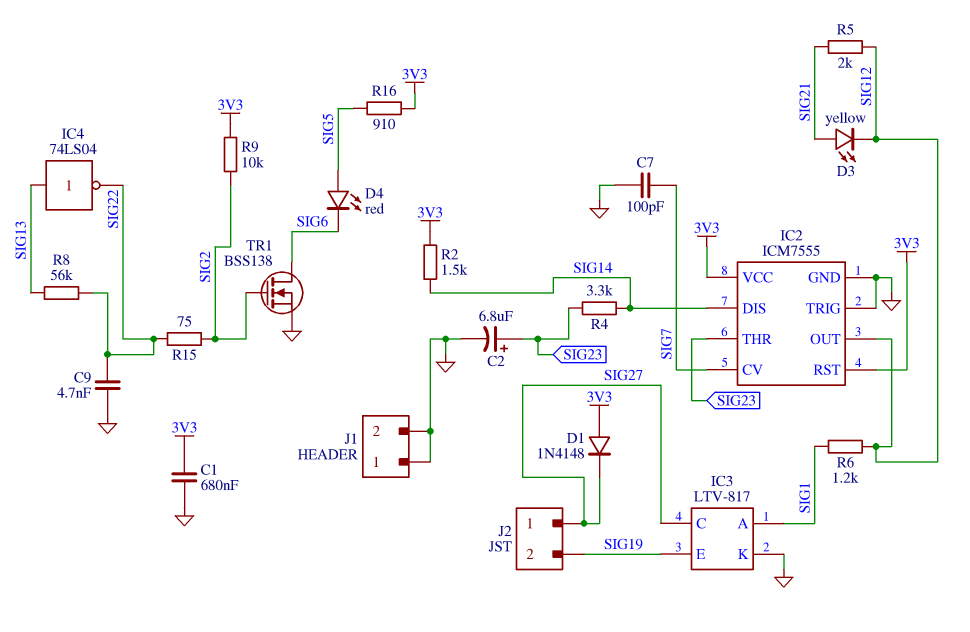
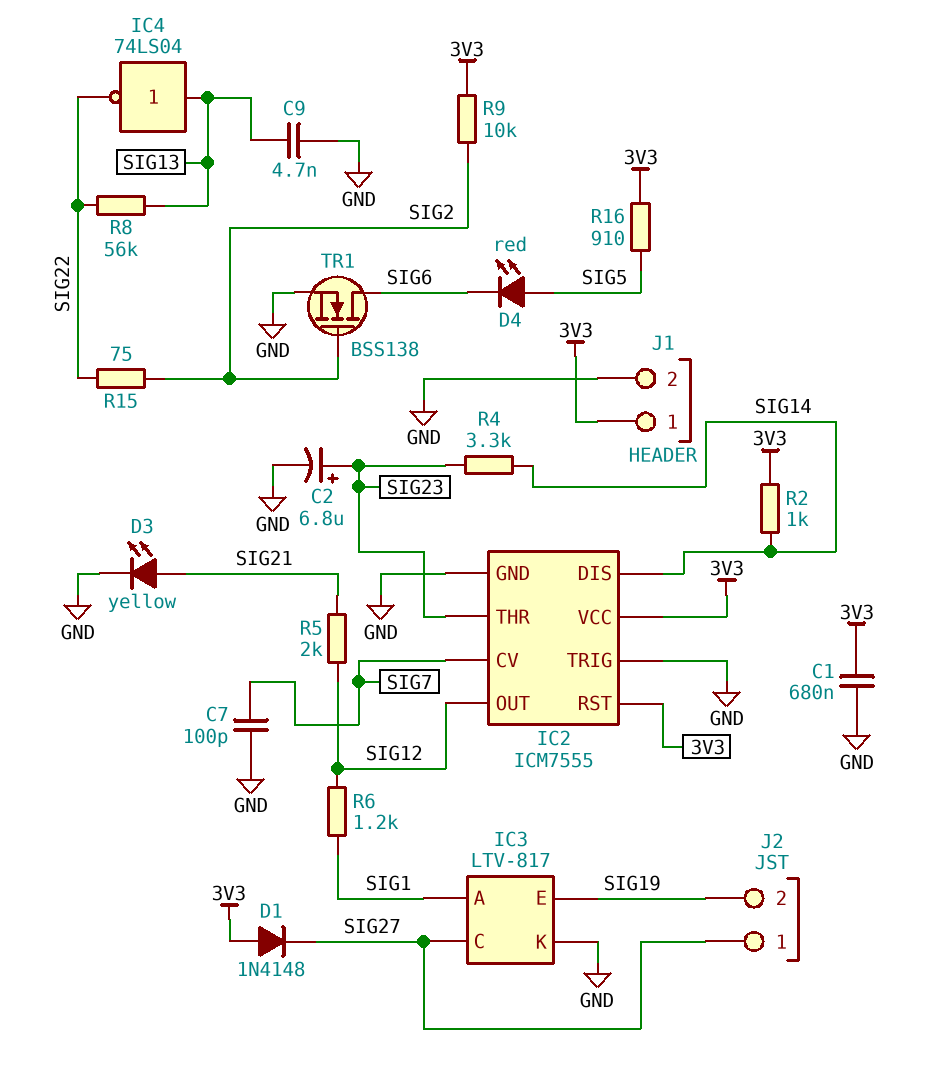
C9: 4.7nF (GND, SIG22) -> 4.7nF (GND, SIG13)
D3: LED yellow (A SIG21, K SIG12) -> LED yellow (A SIG21, K GND)
J1 pin 1: GND -> 3V3
R2: 1.5k (3V3, SIG14) -> 1k (3V3, SIG14)

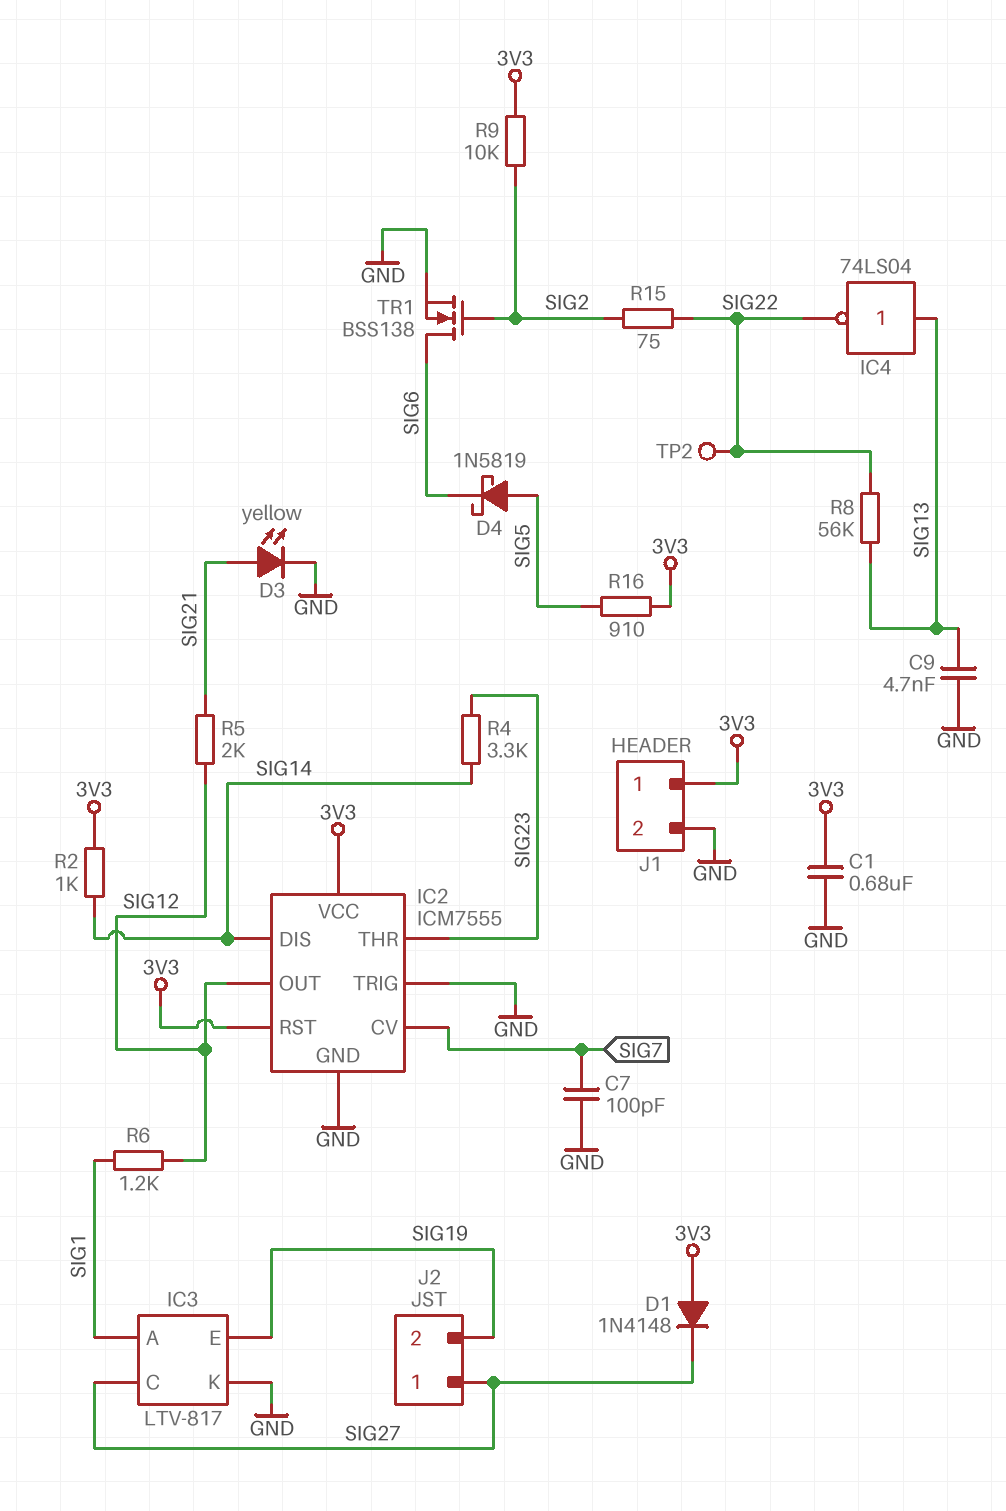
C2: 6.8uF (plus SIG23, minus GND) -> none
D4: LED red (A SIG5, K SIG6) -> schottky 1N5819 (A SIG5, K SIG6)
TP2: none -> test point (SIG22)

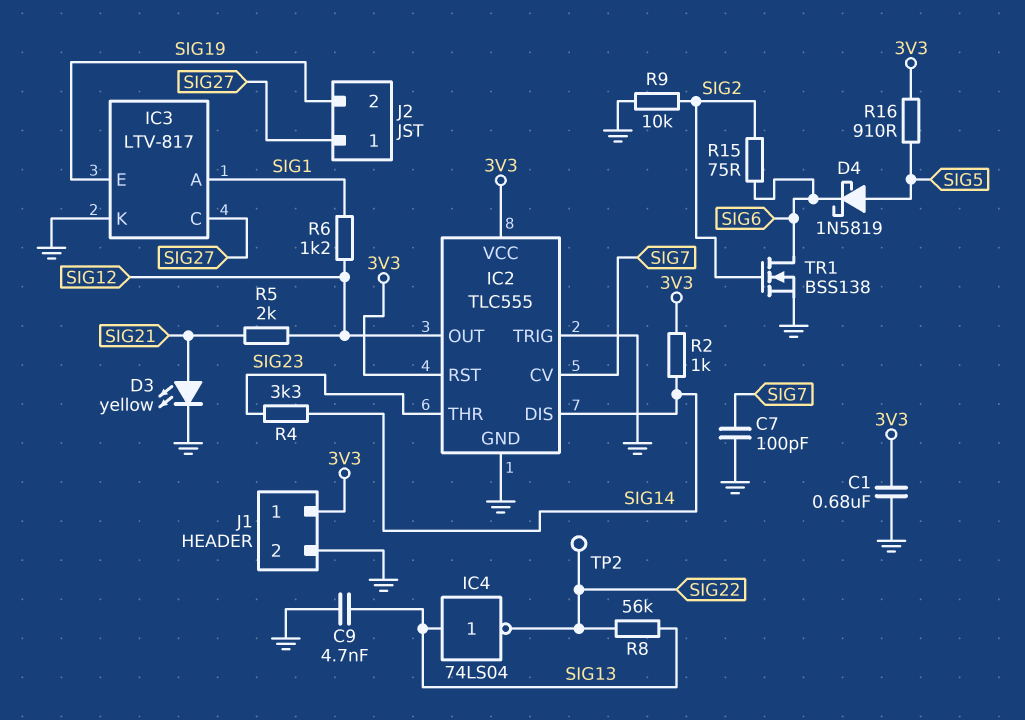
D1: diode 1N4148 (A 3V3, K SIG27) -> none
IC2: ICM7555 -> TLC555
R9: 10k (3V3, SIG2) -> 10k (GND, SIG2)
R15: 75 (SIG2, SIG22) -> 75 (SIG2, SIG6)

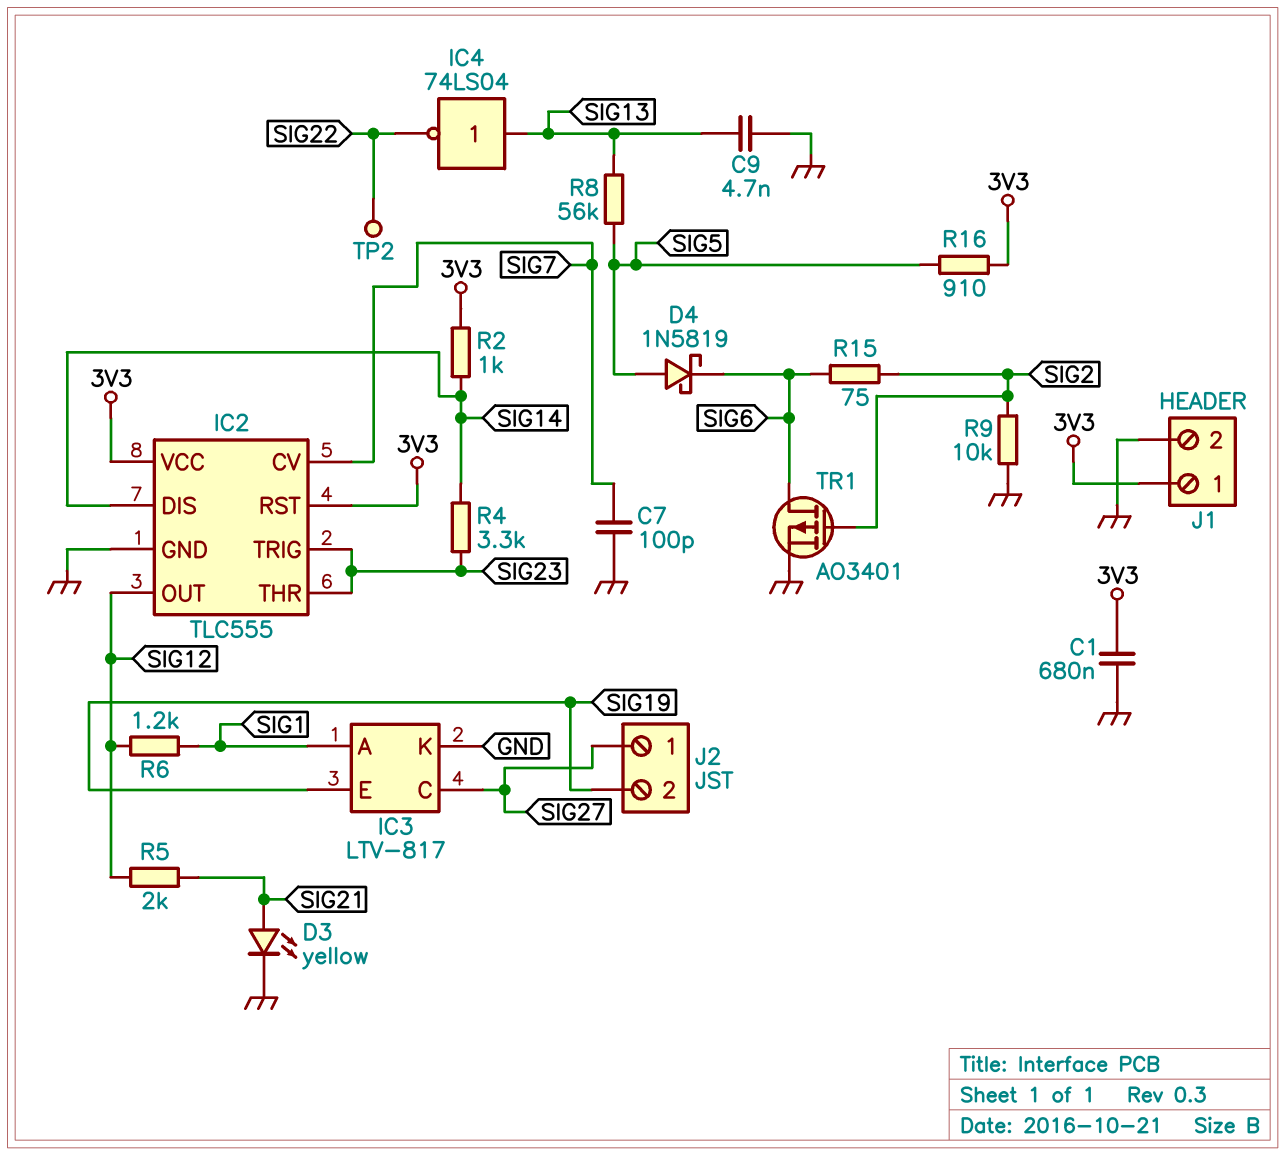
IC2 pin TRIG: GND -> SIG23
R8: 56k (SIG13, SIG22) -> 56k (SIG5, SIG13)
TR1: NMOS BSS138 (G SIG2, D SIG6, S GND) -> PMOS AO3401 (G SIG2, D SIG6, S GND)

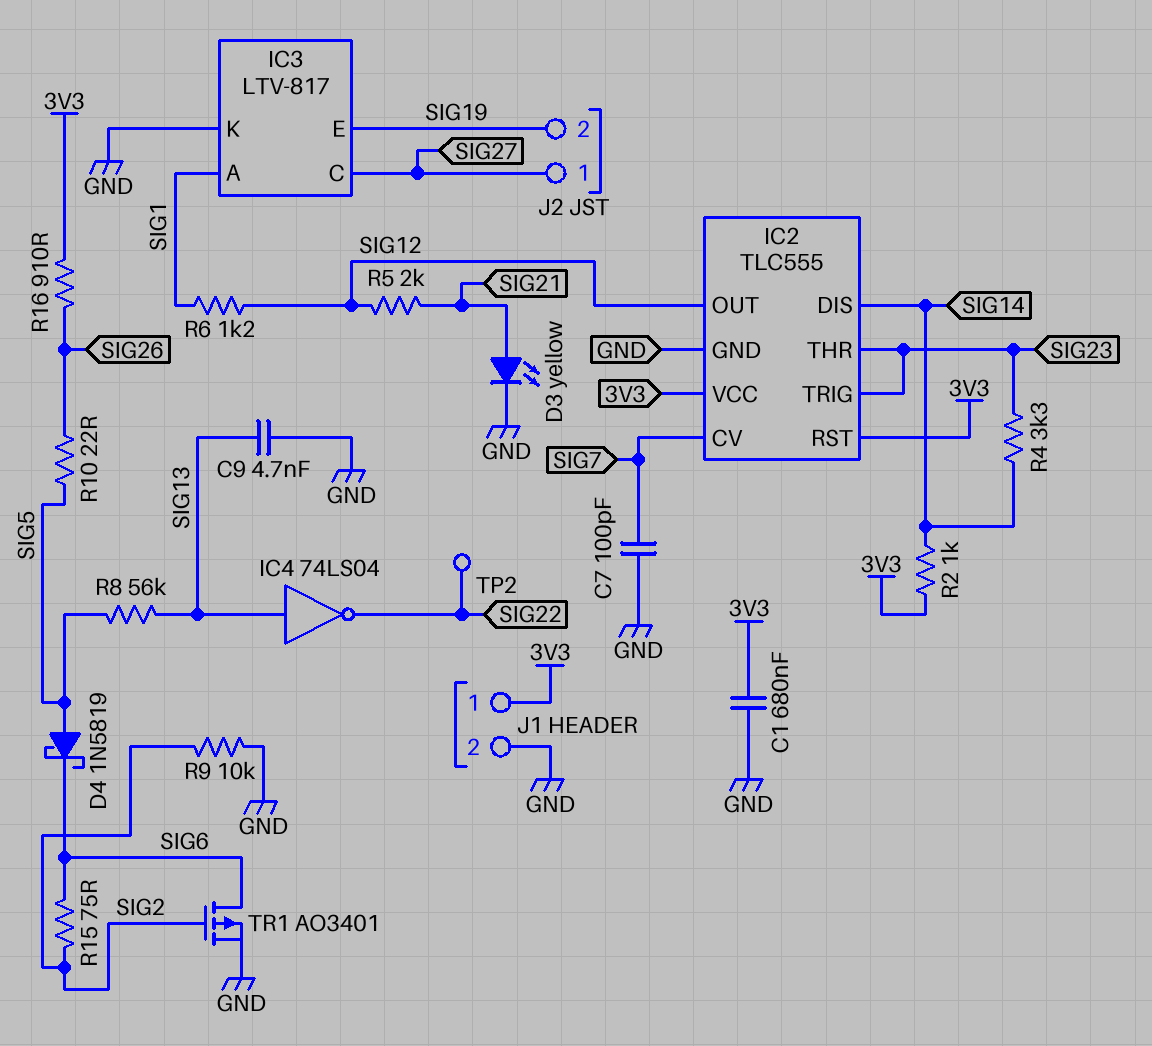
R10: none -> 22 (SIG5, SIG26)
R16: 910 (3V3, SIG5) -> 910 (3V3, SIG26)

